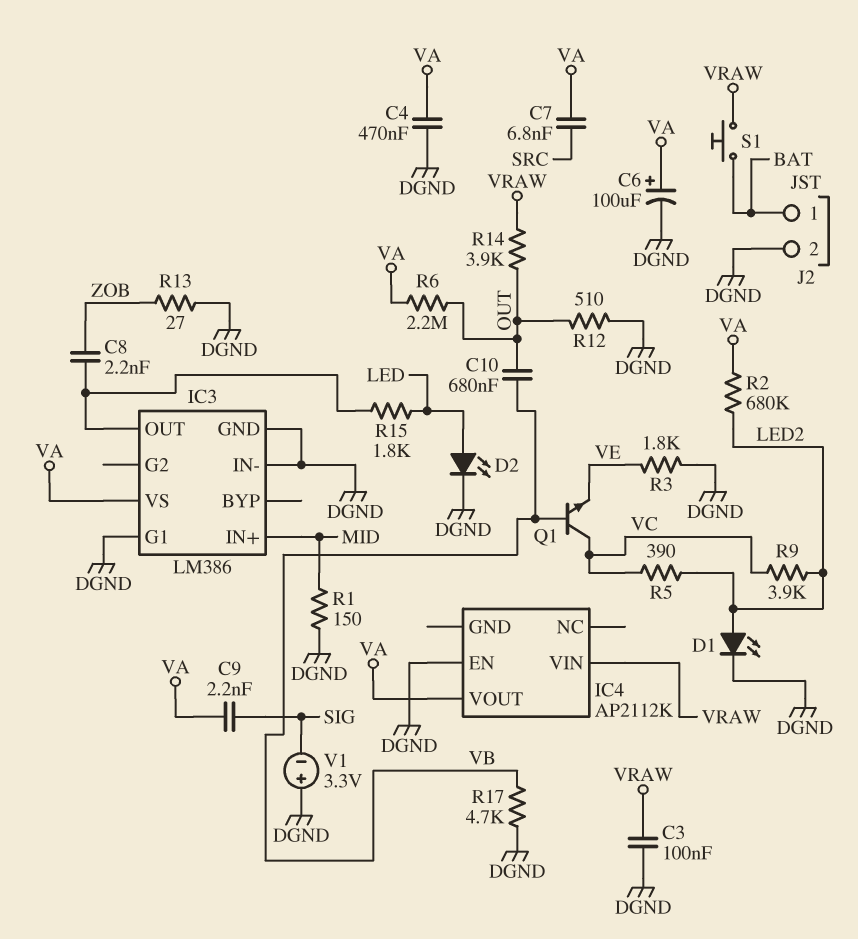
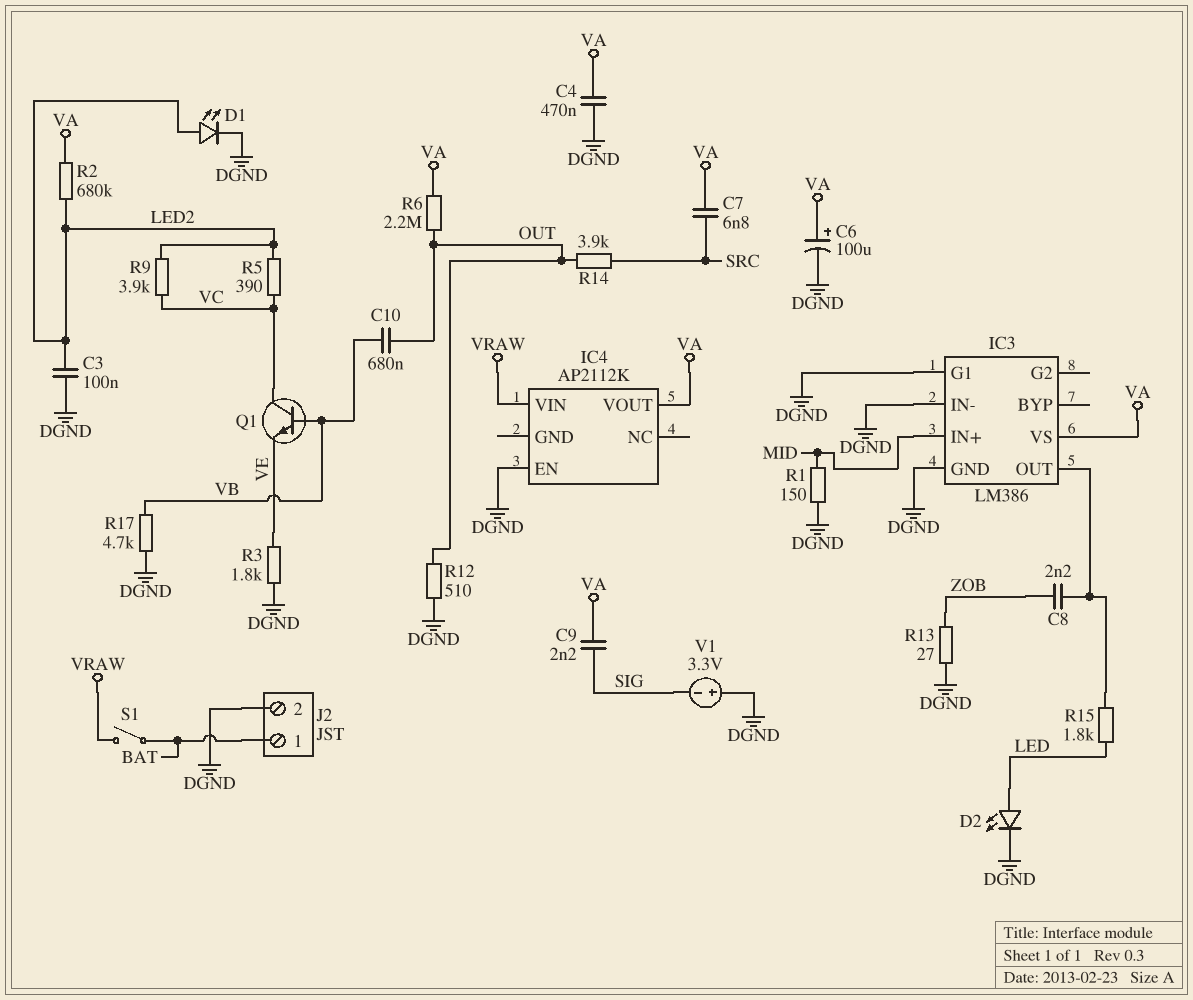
C3: 100nF (DGND, VRAW) -> 100nF (DGND, LED2)
R14: 3.9k (OUT, VRAW) -> 3.9k (OUT, SRC)
S1: button (BAT, VRAW) -> switch (BAT, VRAW)

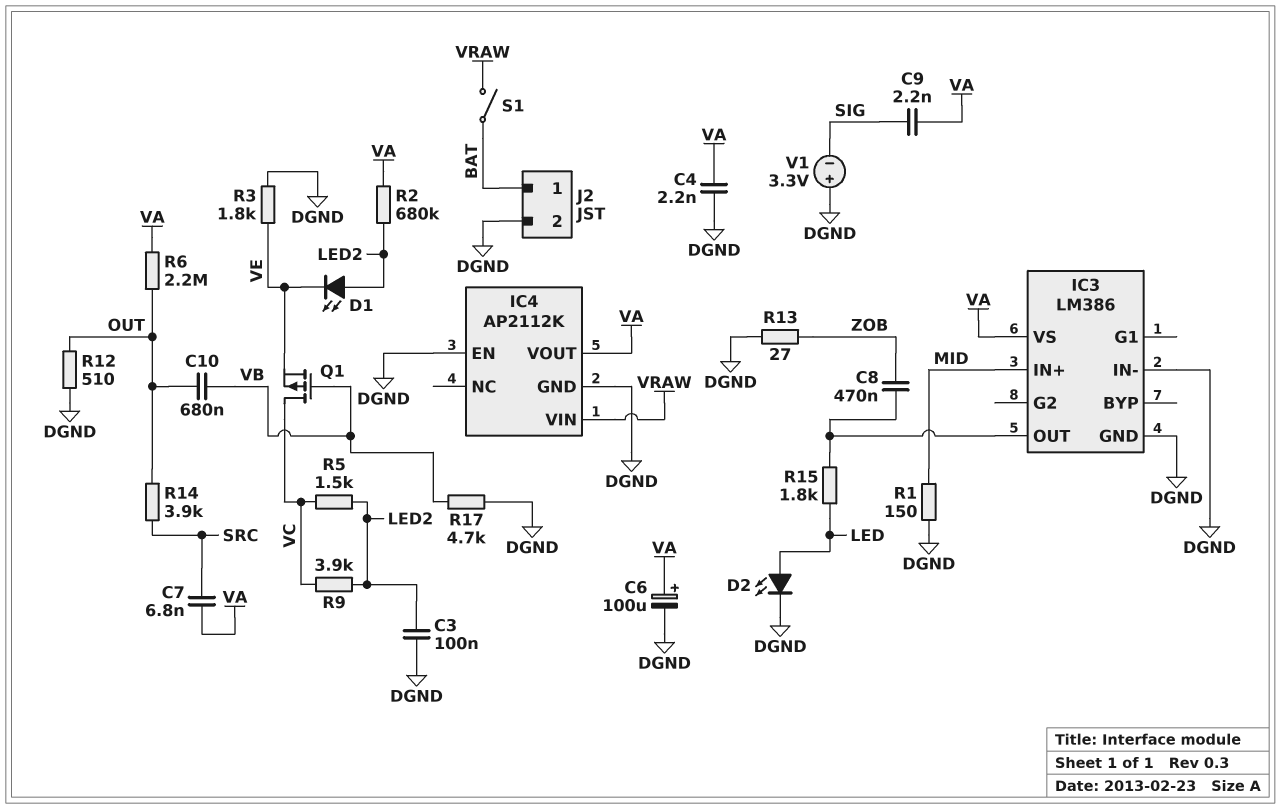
C4: 470nF (DGND, VA) -> 2.2nF (DGND, VA)
C8: 2.2nF (IC3/OUT, ZOB) -> 470nF (IC3/OUT, ZOB)
D1: LED (A LED2, K DGND) -> LED (A LED2, K VE)
IC3 pin G1: DGND -> none
IC4 pin GND: none -> DGND
Q1: NPN (B VB, C VC, E VE) -> PMOS (G VB, D VC, S VE)
R5: 390 (LED2, VC) -> 1.5k (LED2, VC)

